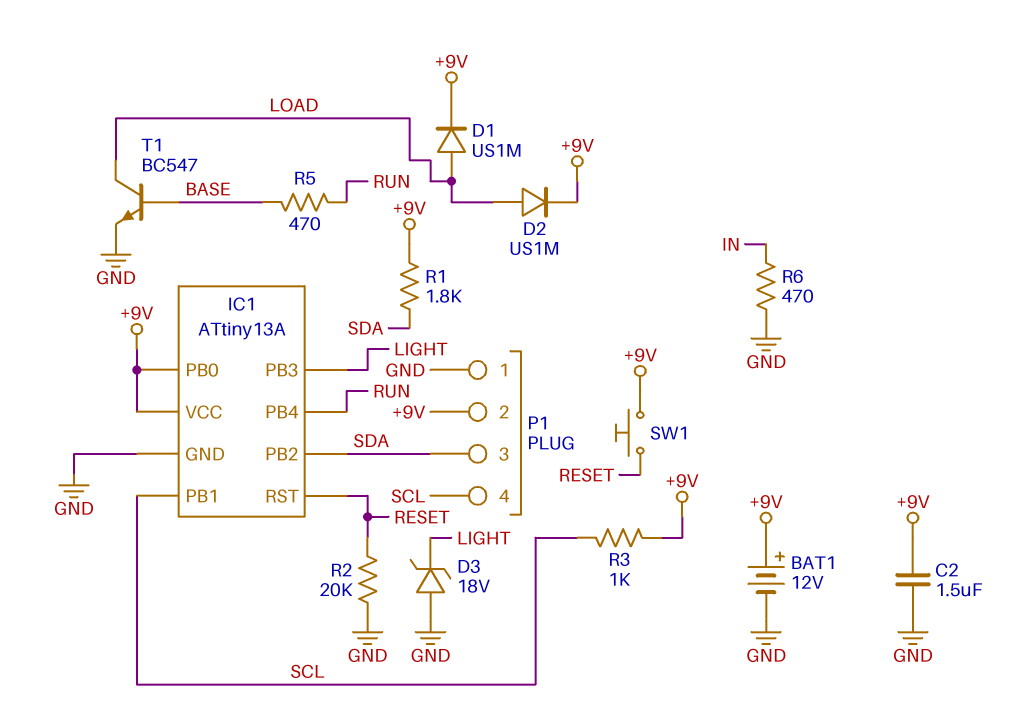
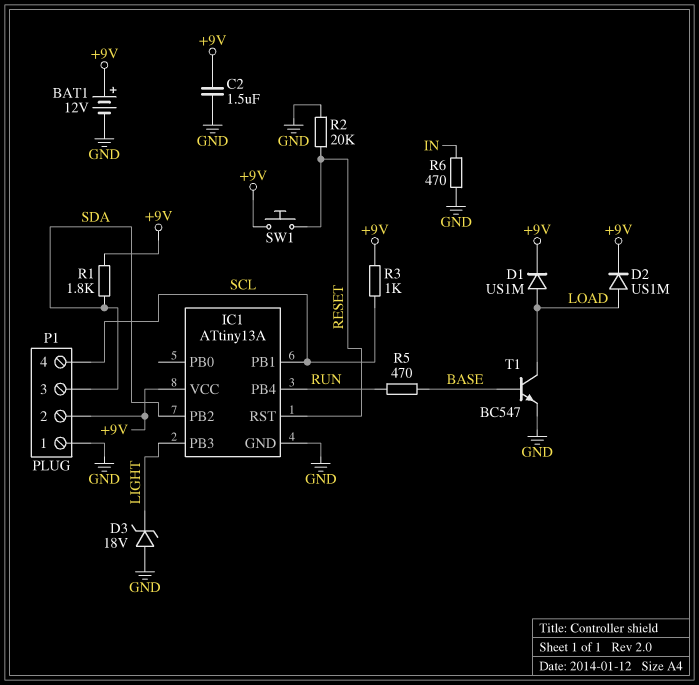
IC1 pin PB0: +9V -> none

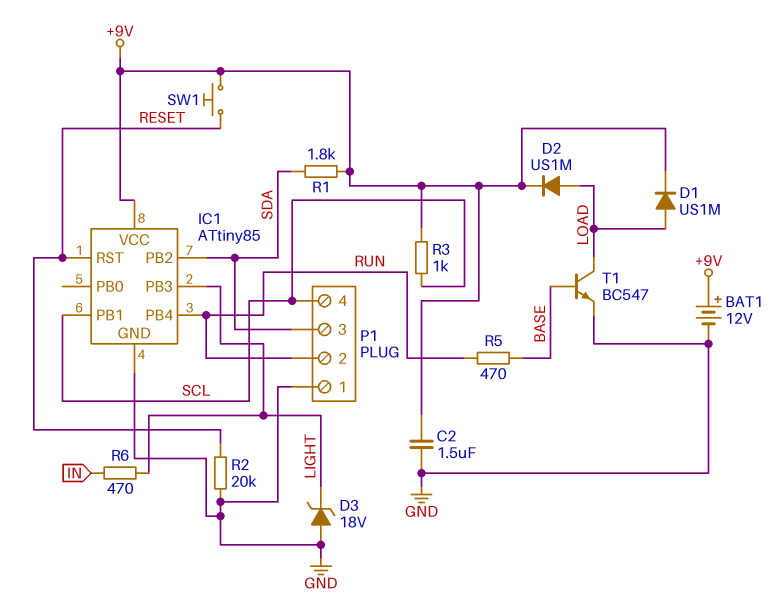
IC1: ATtiny13A -> ATtiny85
P1 pin 2: +9V -> RUN
R6: 470 (GND, IN) -> 470 (IN, LIGHT)

